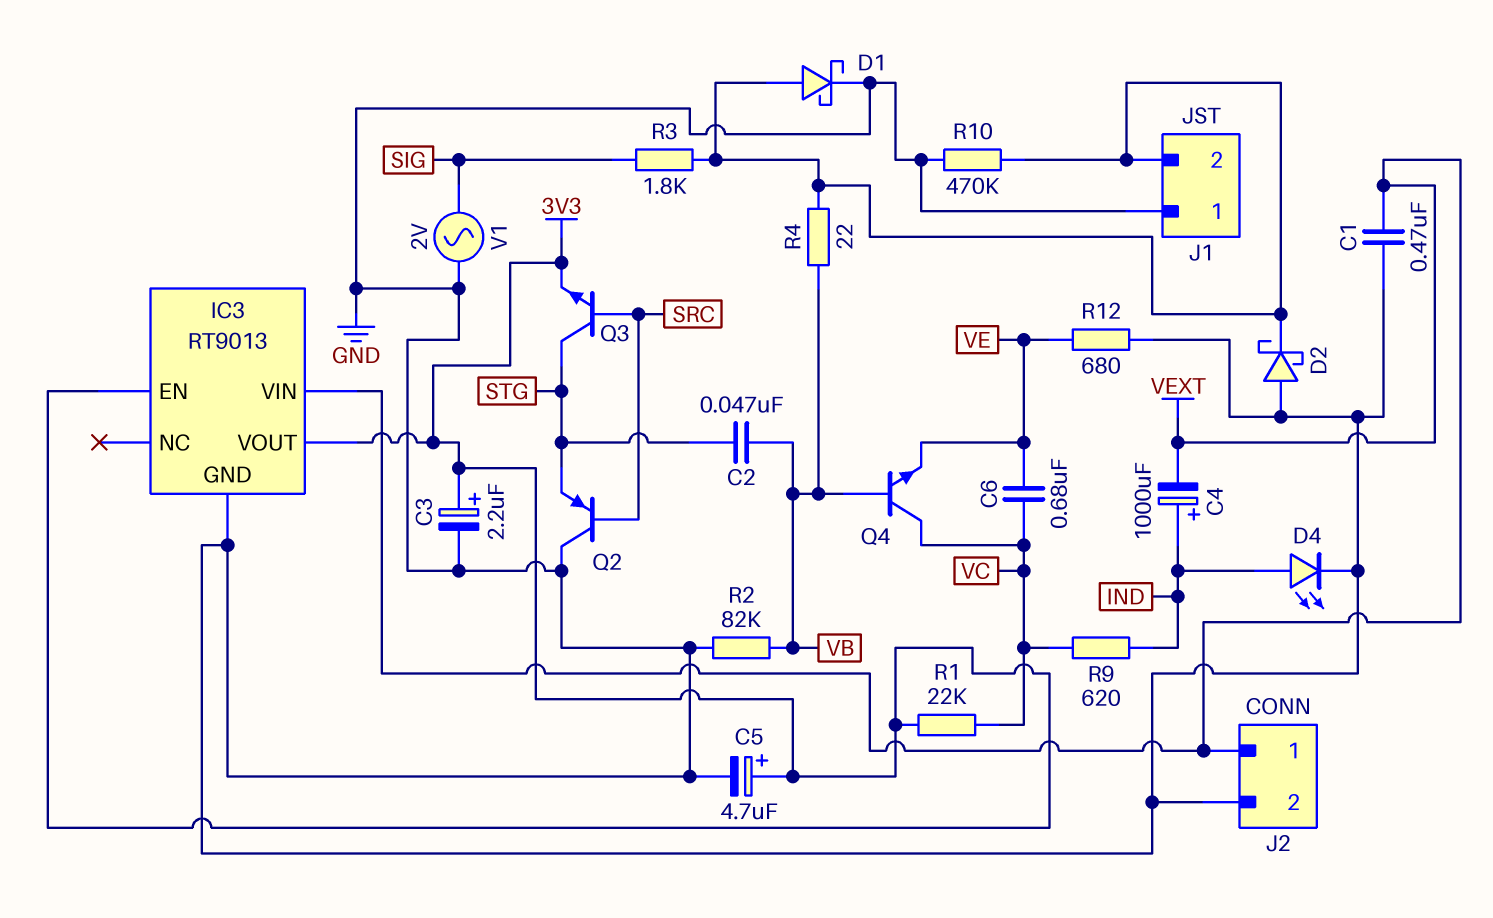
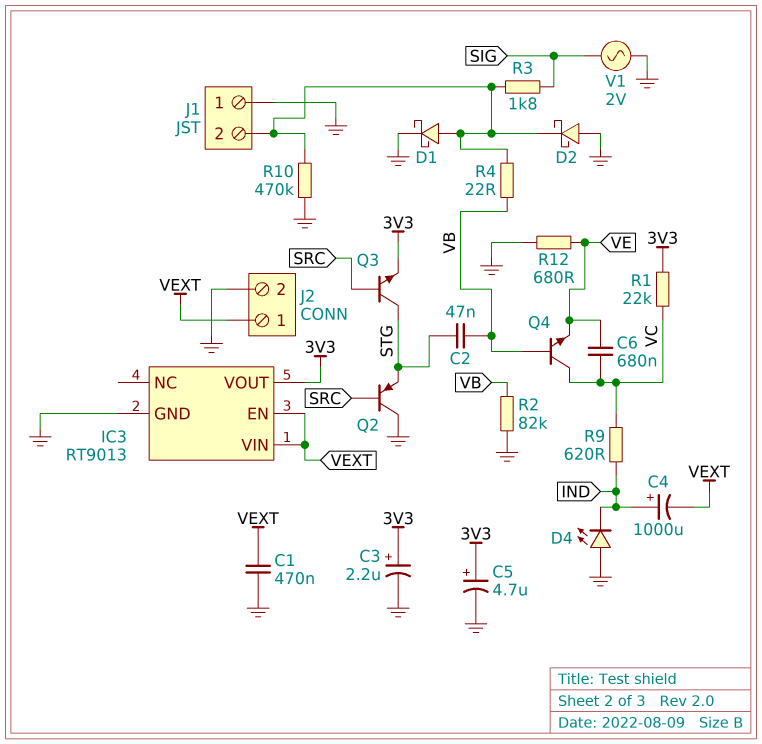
D4: LED (A IND, K GND) -> LED (A GND, K IND)
IC3 pin EN: 3V3 -> VEXT

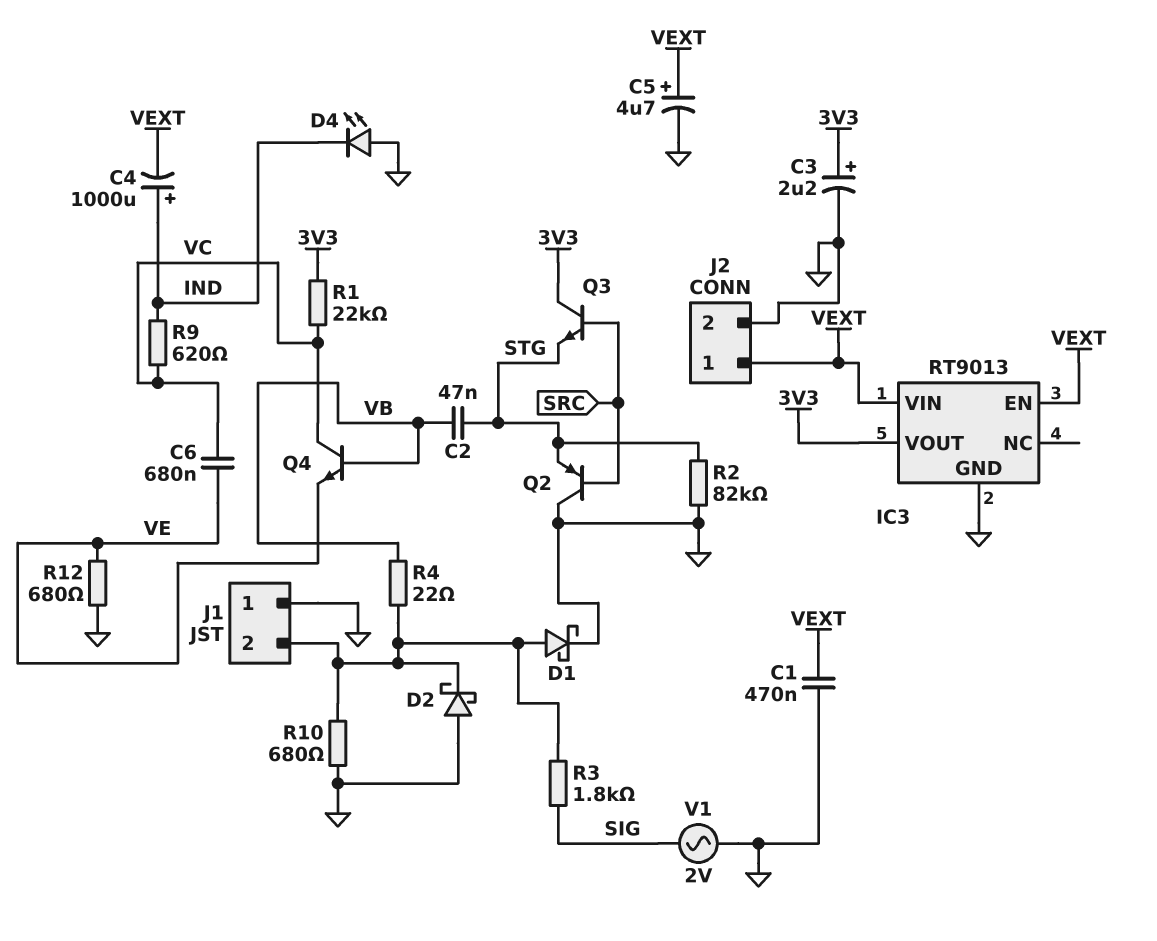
C5: 4.7uF (plus 3V3, minus GND) -> 4.7uF (plus VEXT, minus GND)
Q3: NPN (B SRC, C STG, E 3V3) -> NPN (B SRC, C 3V3, E STG)
R2: 82k (GND, VB) -> 82k (GND, STG)
R10: 470k (GND, J1/2) -> 680 (GND, J1/2)

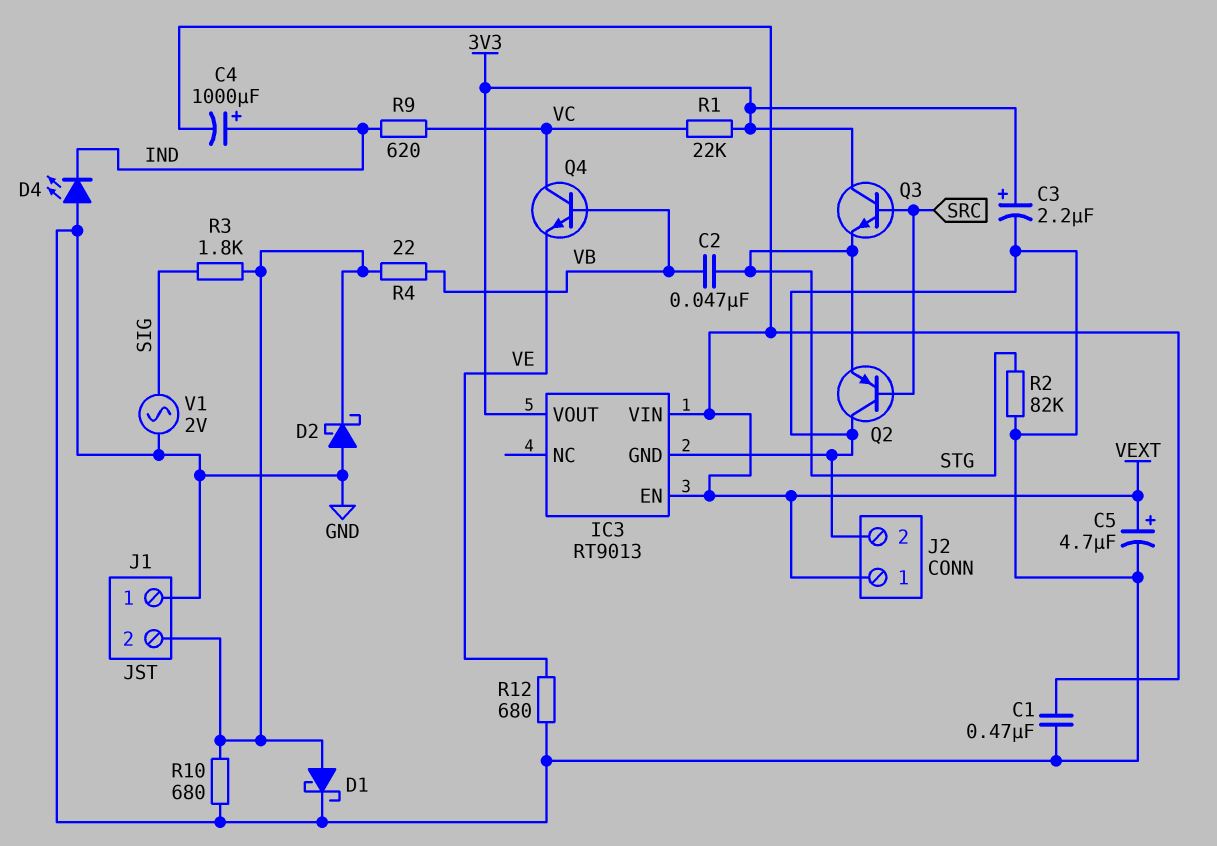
C6: 680nF (VC, VE) -> none

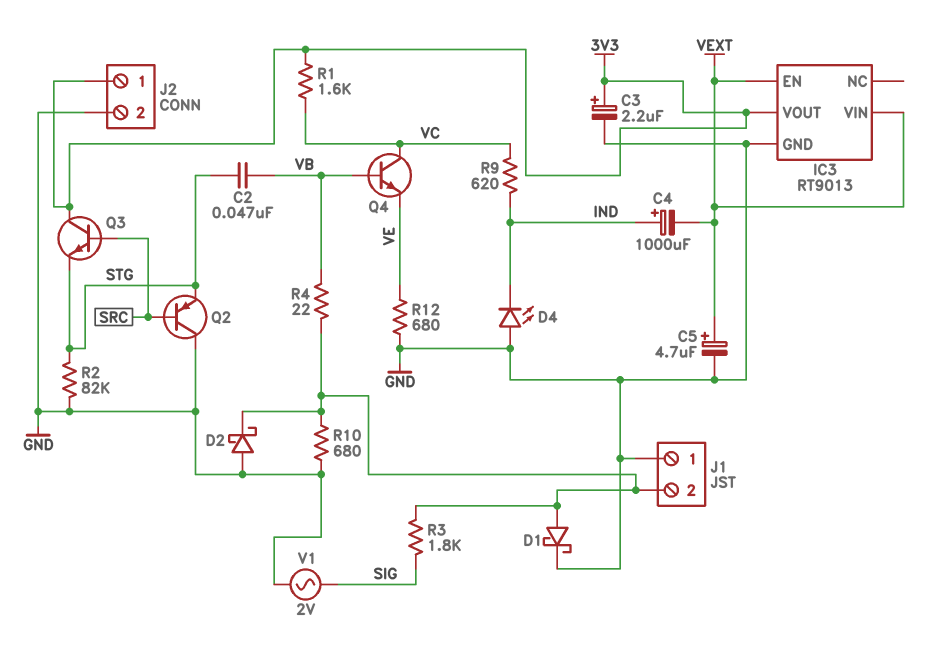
C1: 470nF (GND, VEXT) -> none
J2 pin 1: VEXT -> 3V3
R1: 22k (3V3, VC) -> 1.6k (3V3, VC)

